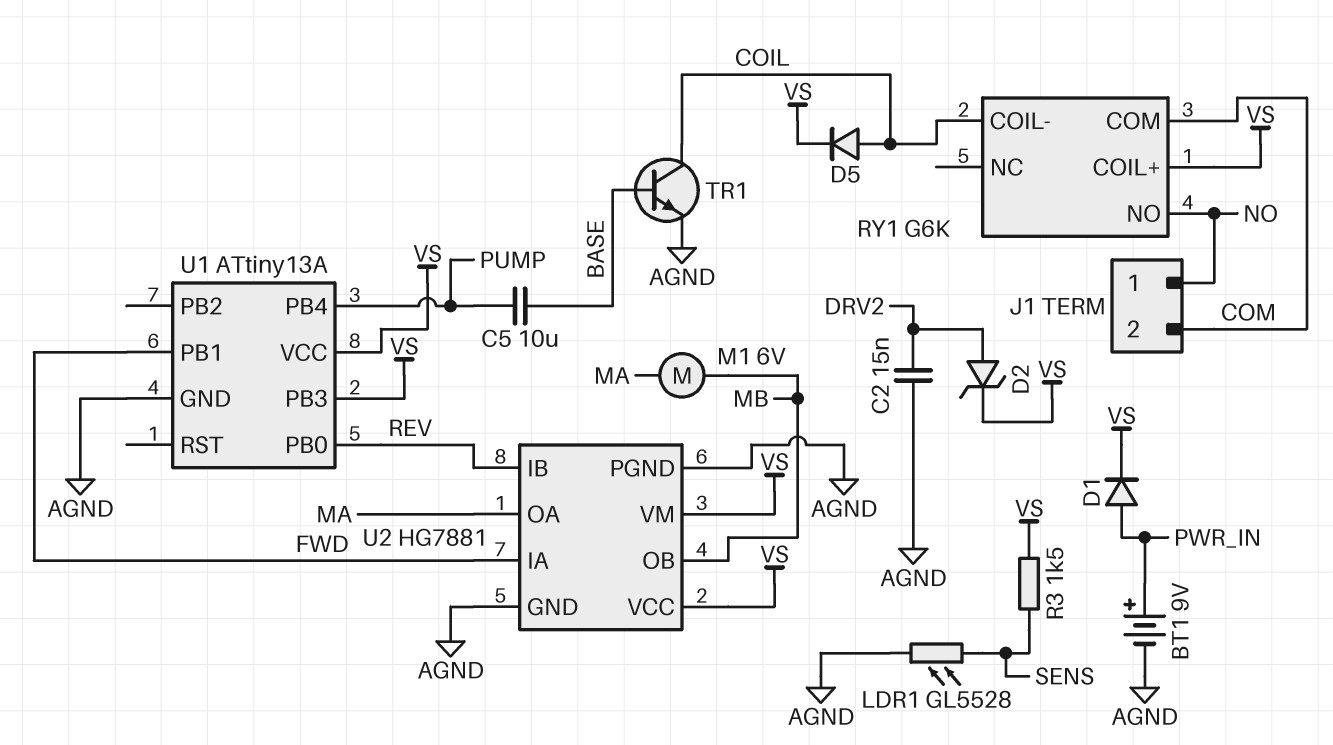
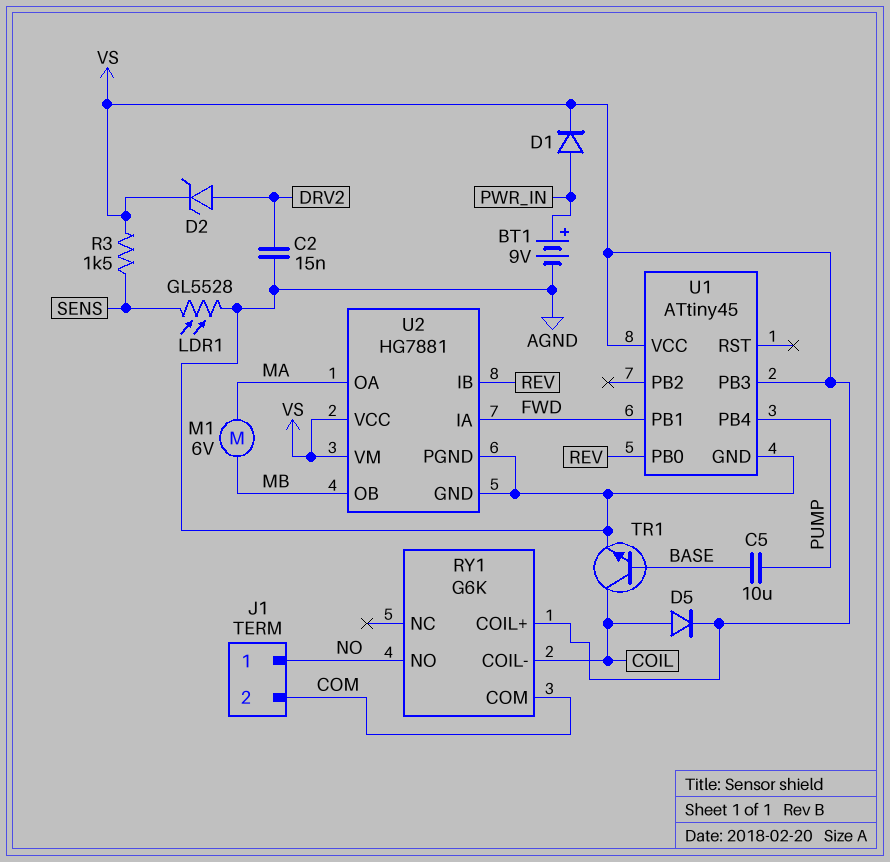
U1: ATtiny13A -> ATtiny45

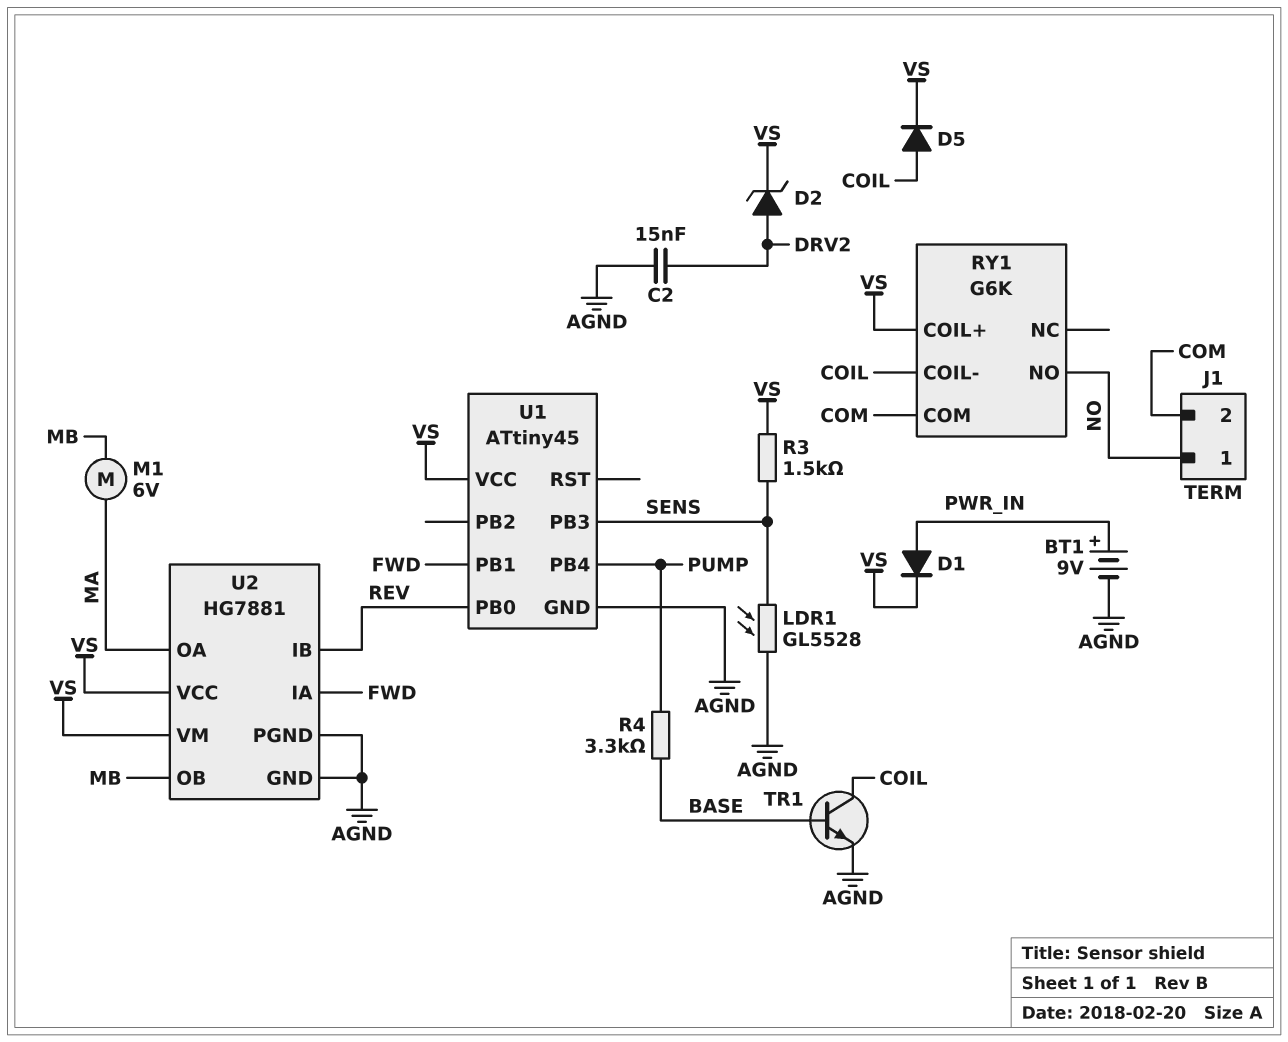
C5: 10uF (BASE, PUMP) -> none
R4: none -> 3.3k (BASE, PUMP)
U1 pin PB3: VS -> SENS

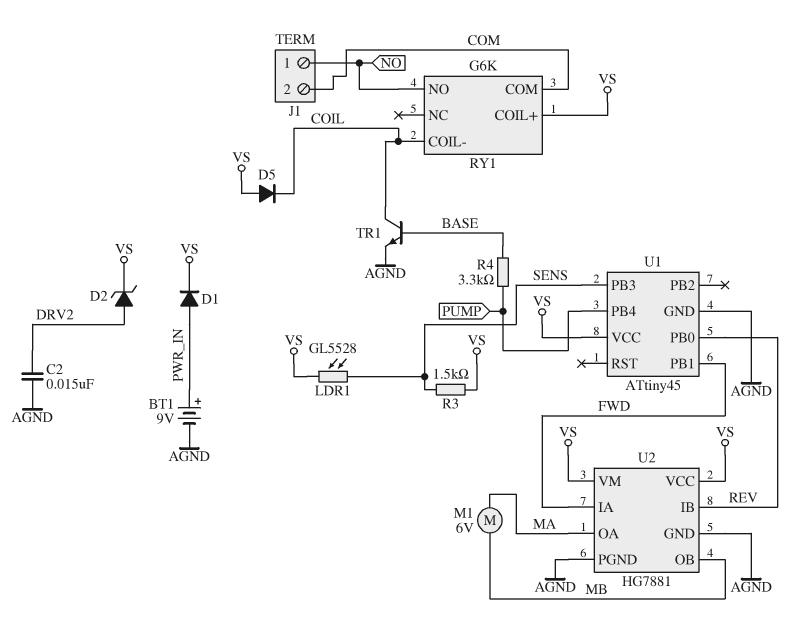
D5: diode (A COIL, K VS) -> diode (A VS, K COIL)
LDR1: GL5528 (AGND, SENS) -> GL5528 (SENS, VS)

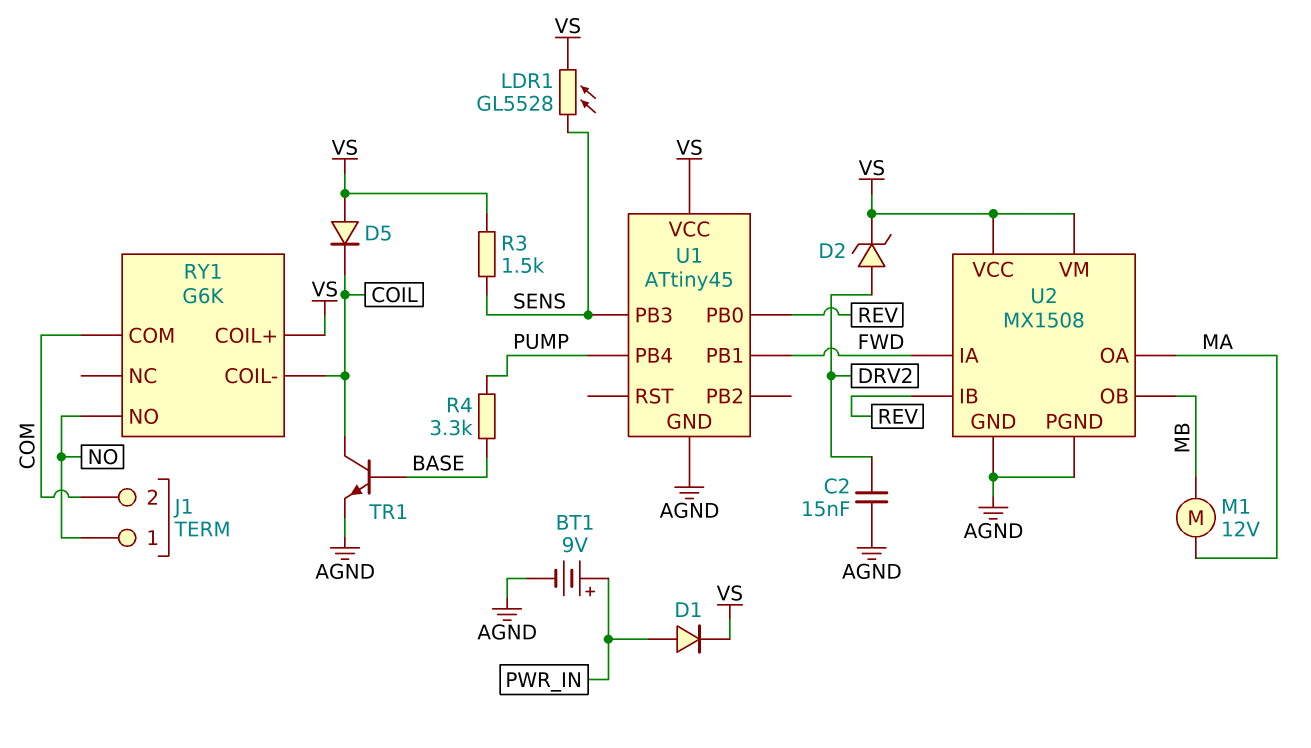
M1: motor 6V (MA, MB) -> motor 12V (MA, MB)
U2: HG7881 -> MX1508

